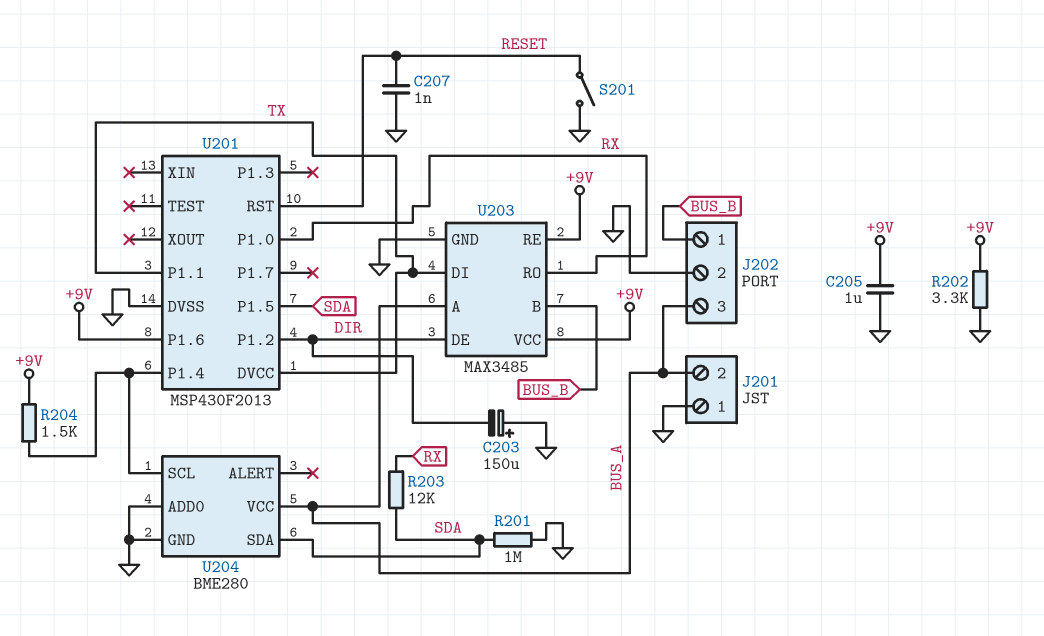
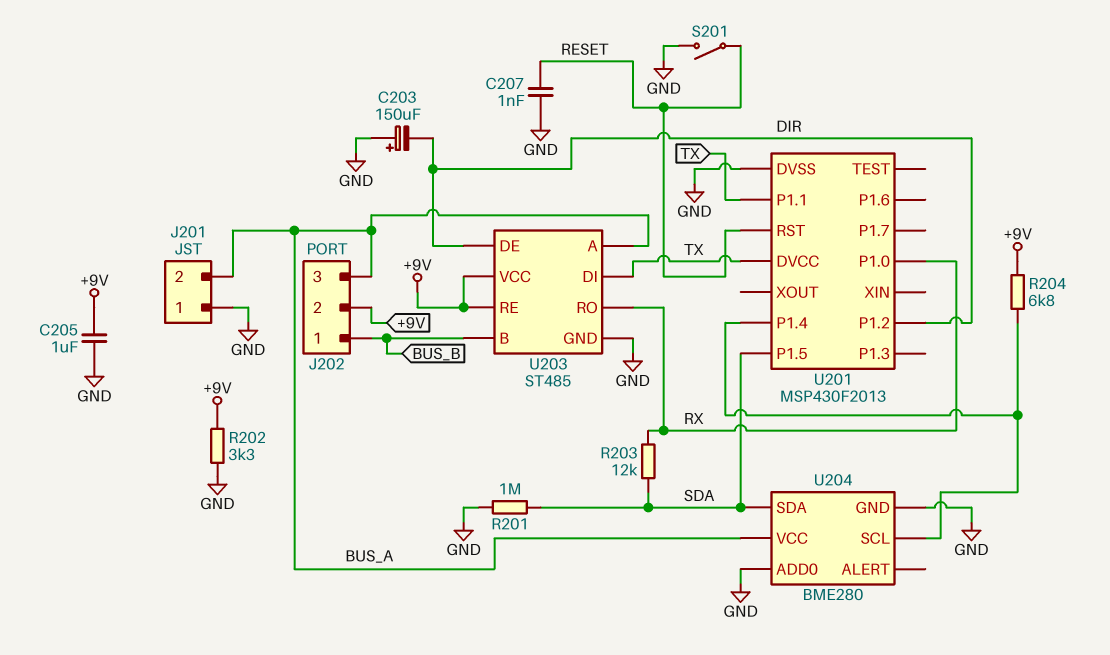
J202 pin 2: GND -> +9V
R204: 1.5k (+9V, U201/P1.4) -> 6.8k (+9V, U201/P1.4)
U201 pin P1.6: +9V -> none
U203: MAX3485 -> ST485

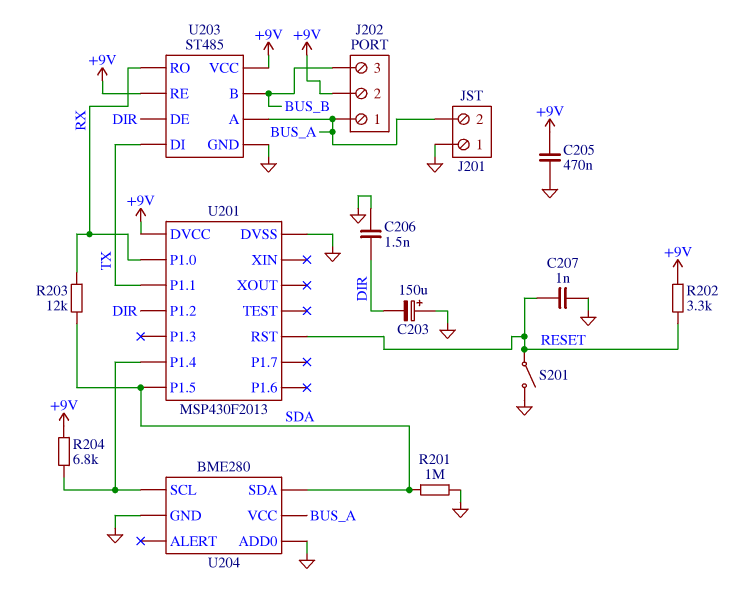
C205: 1uF (+9V, GND) -> 470nF (+9V, GND)
C206: none -> 1.5nF (DIR, GND)
J202 pin 1: BUS_B -> BUS_A
J202 pin 3: BUS_A -> BUS_B
R202: 3.3k (+9V, GND) -> 3.3k (+9V, RESET)
U201 pin DVCC: TX -> +9V

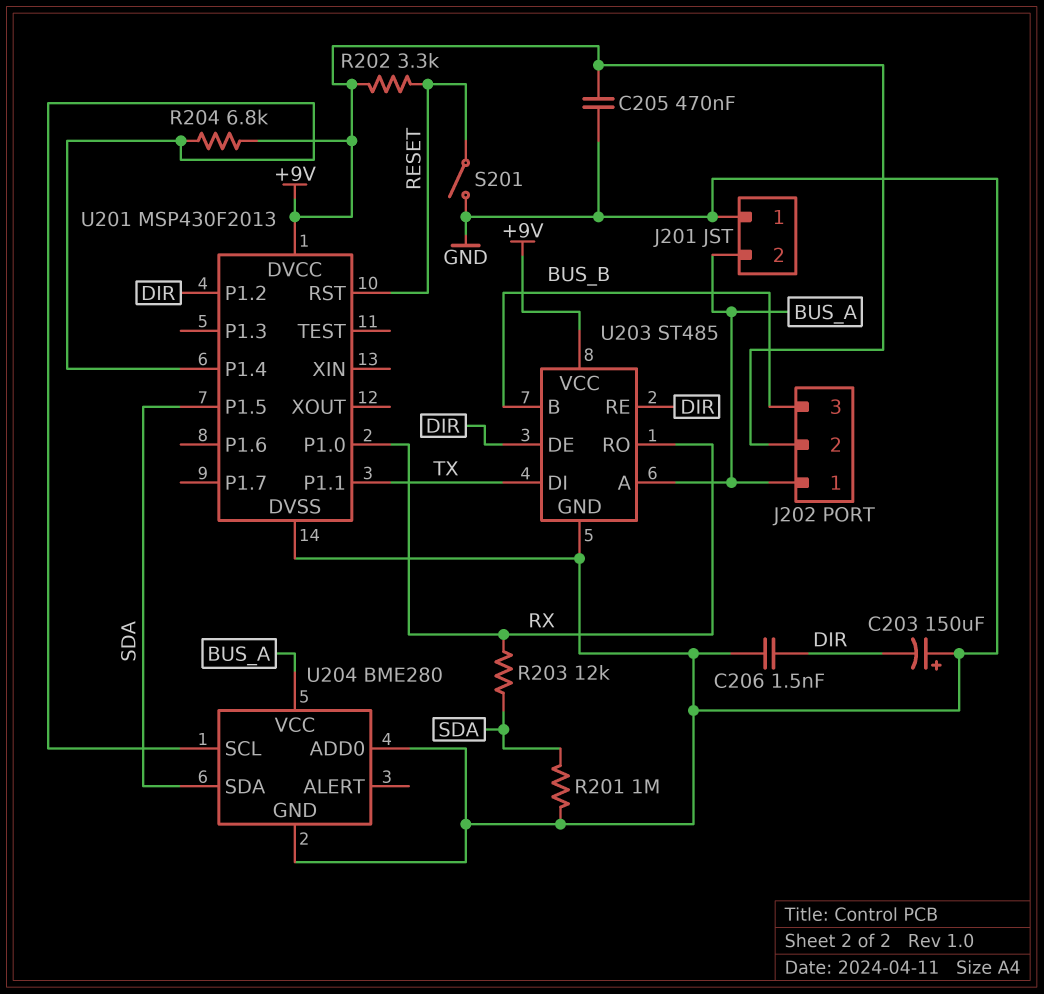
C207: 1nF (GND, RESET) -> none
U203 pin RE: +9V -> DIR

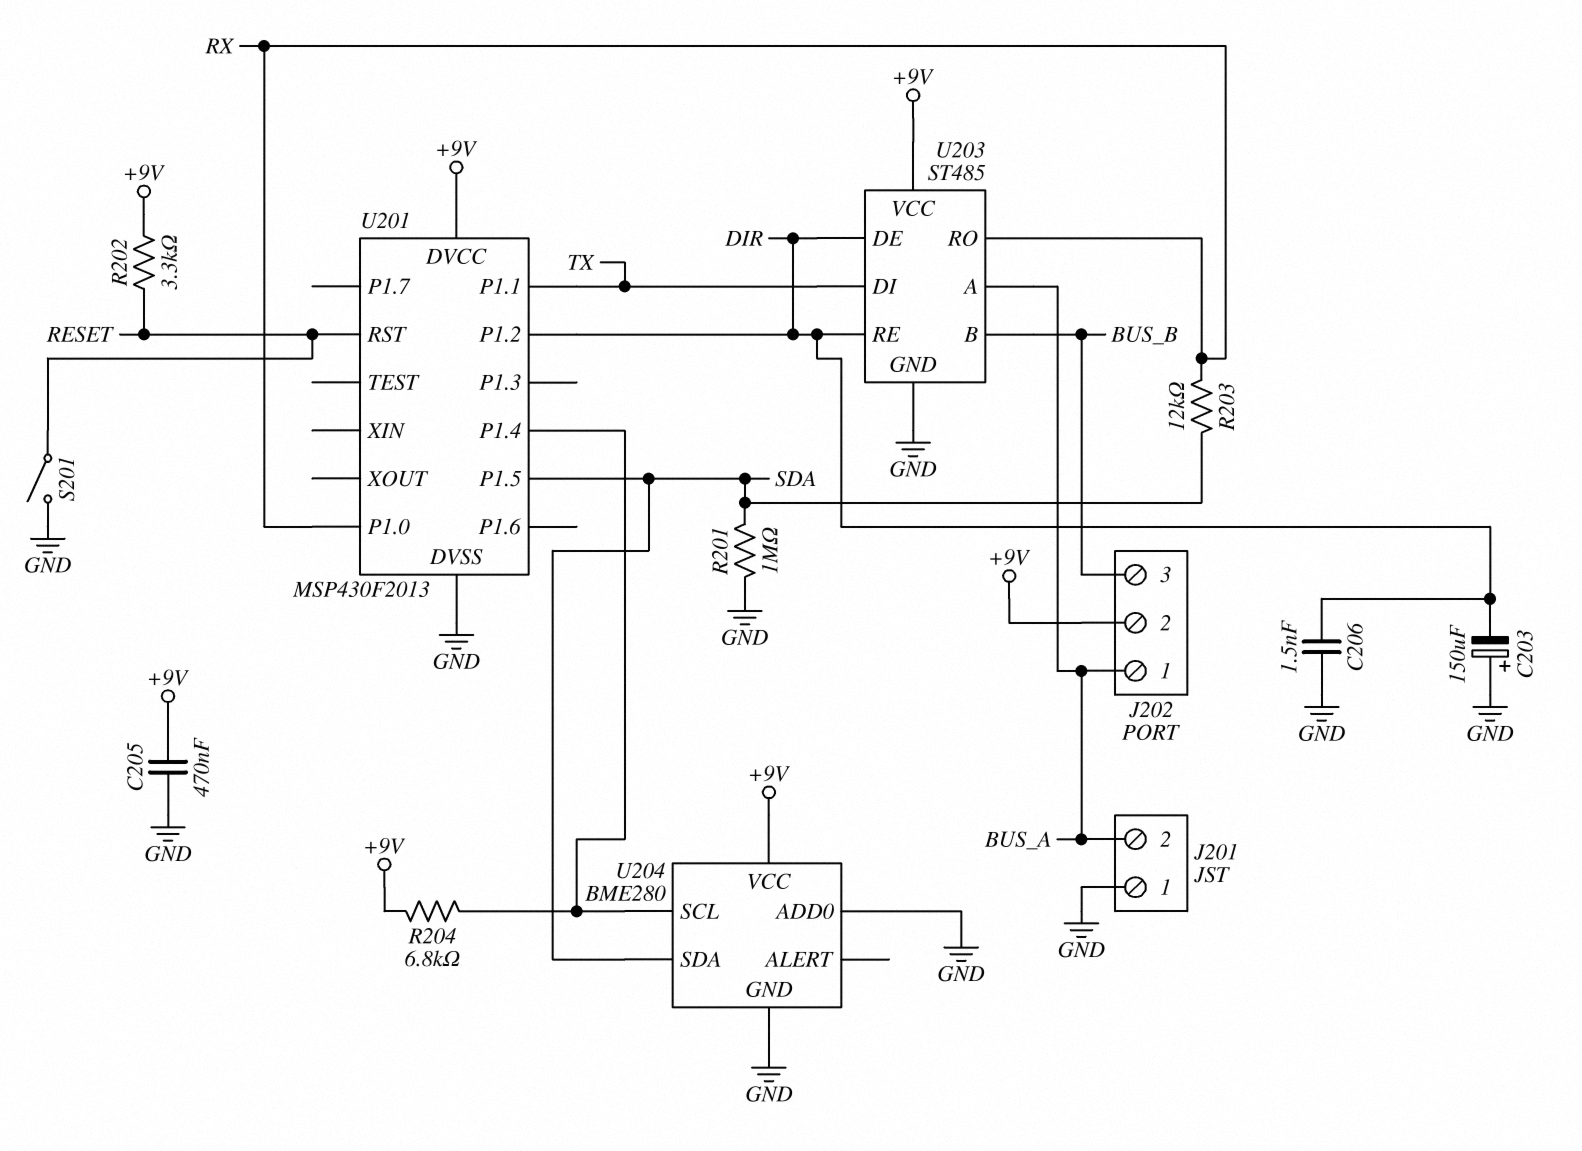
U204 pin VCC: BUS_A -> +9V

